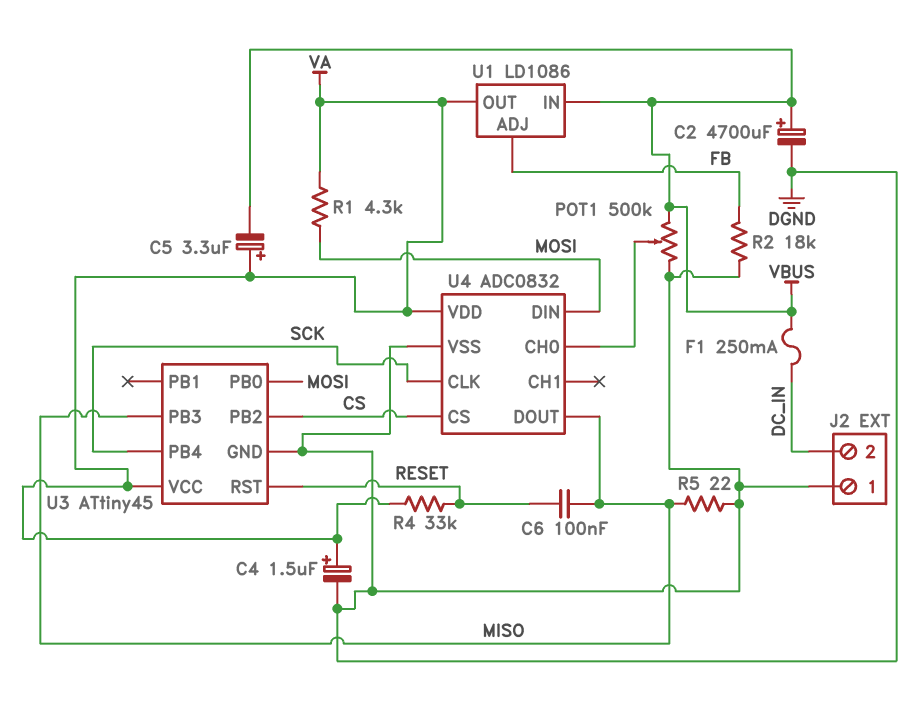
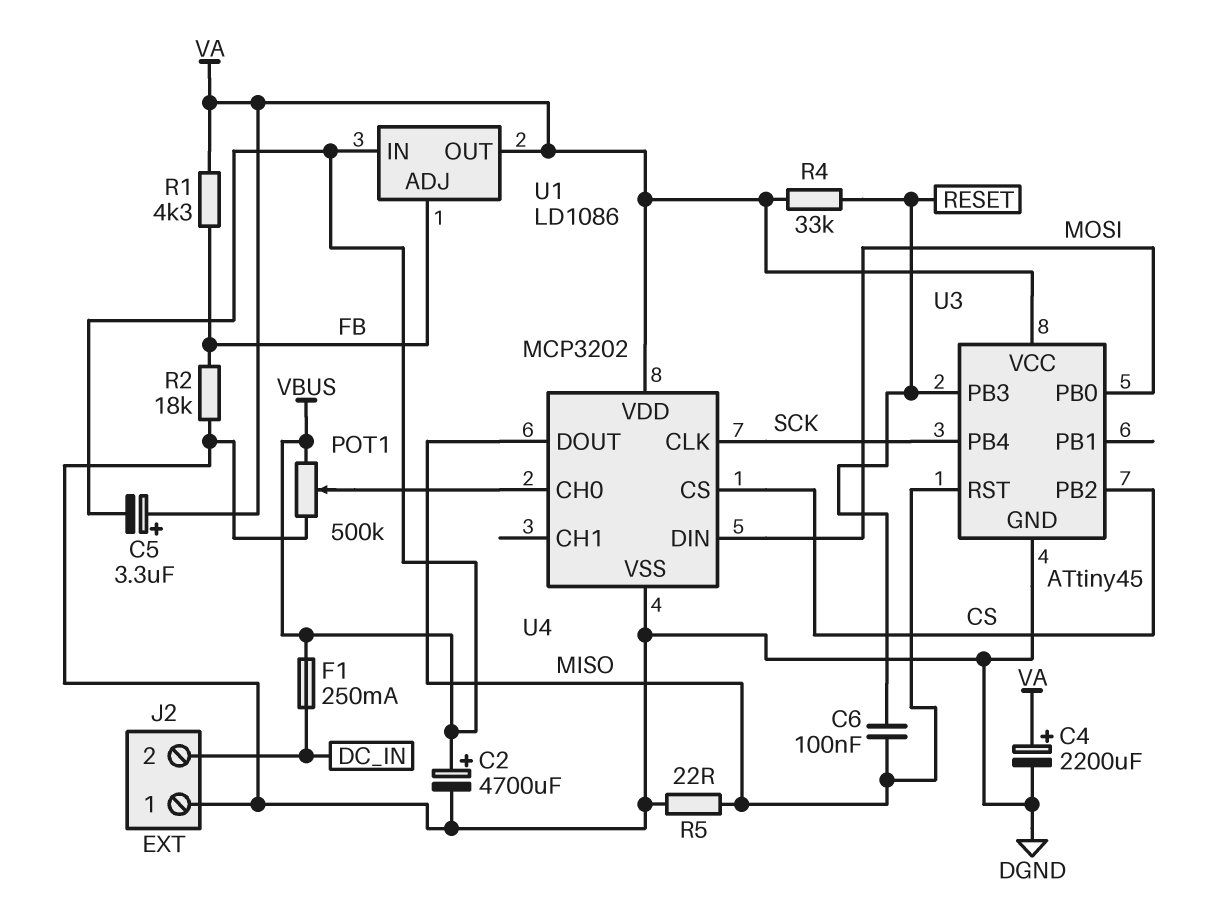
C4: 1.5uF (plus VA, minus DGND) -> 2200uF (plus VA, minus DGND)
R1: 4.3k (MOSI, VA) -> 4.3k (FB, VA)
U3 pin PB3: MISO -> RESET
U3 pin RST: RESET -> MISO
U4: ADC0832 -> MCP3202

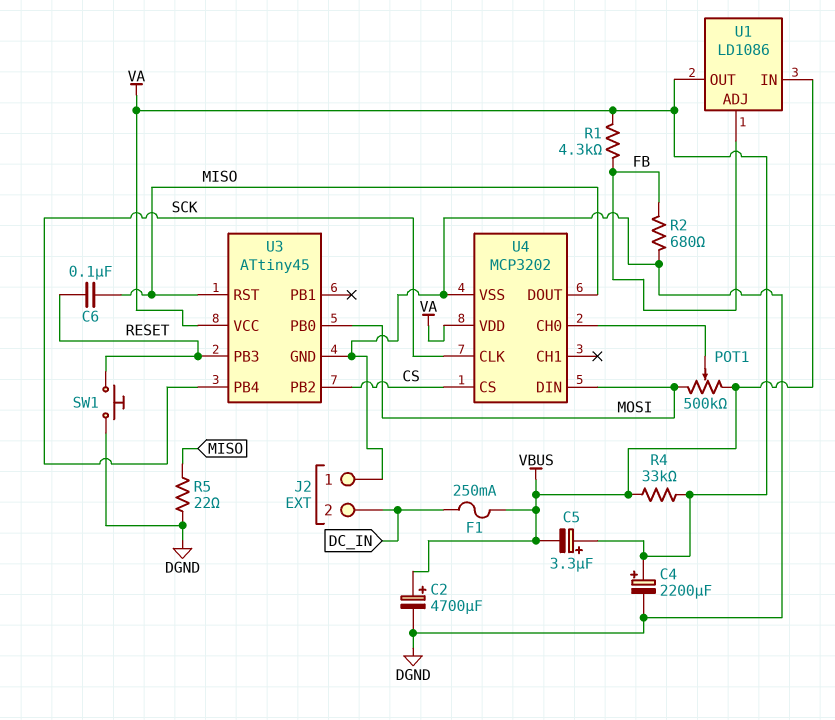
POT1: 500k (DGND, VBUS, wiper U4/CH0) -> 500k (MOSI, VBUS, wiper U4/CH0)
R2: 18k (DGND, FB) -> 680 (DGND, FB)
R4: 33k (RESET, VA) -> 33k (VA, VBUS)
SW1: none -> button (DGND, RESET)

